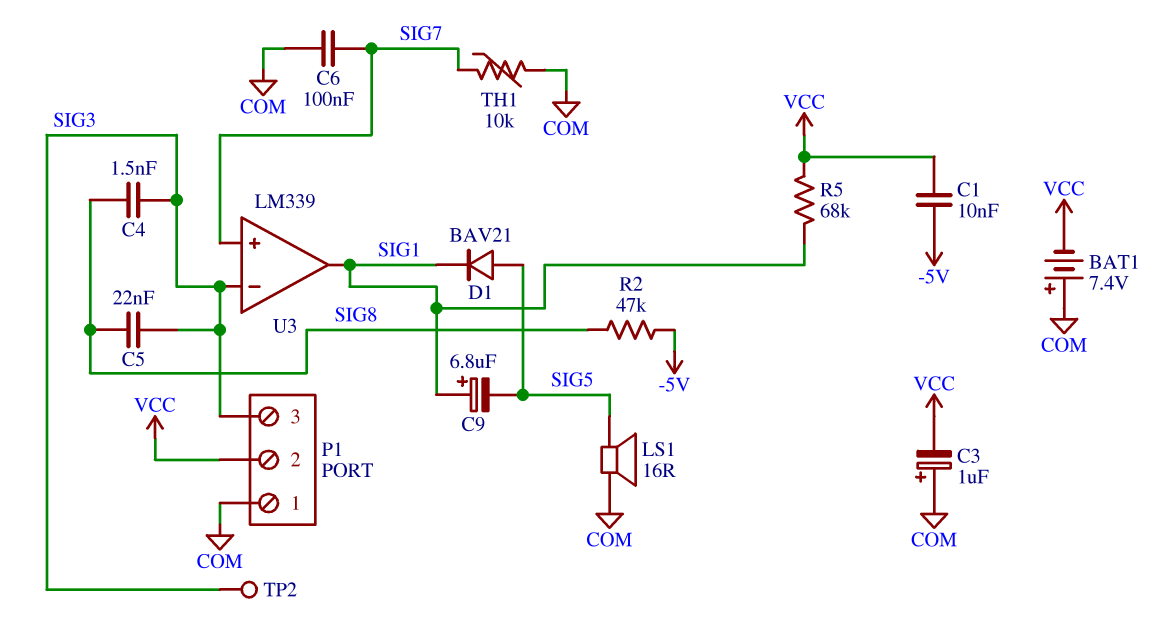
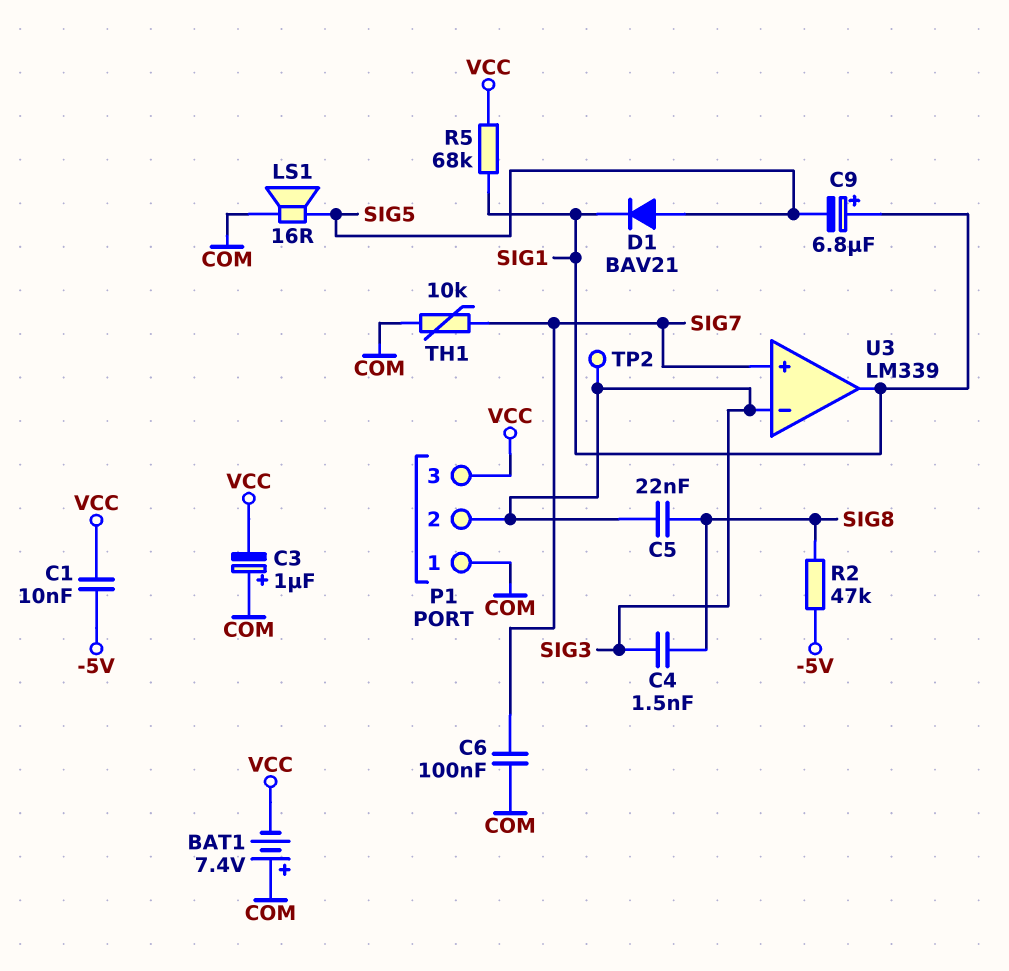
P1 pin 2: VCC -> SIG3
P1 pin 3: SIG3 -> VCC

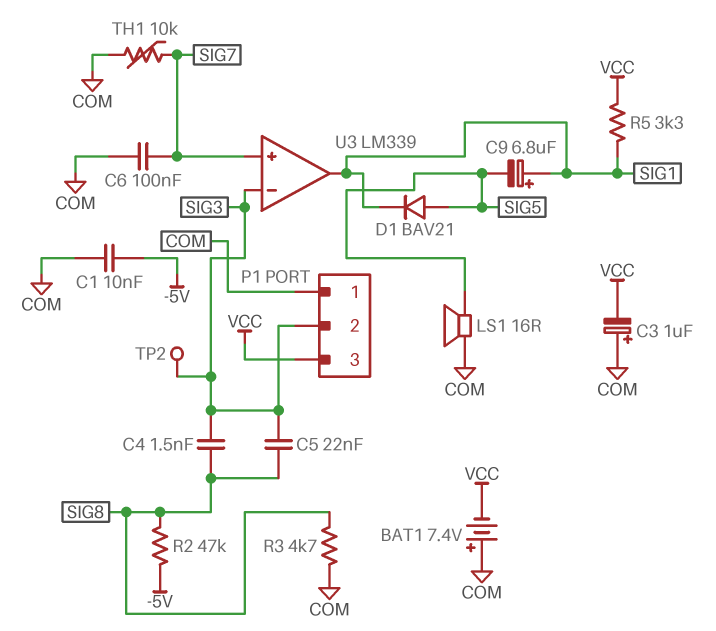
C1: 10nF (-5V, VCC) -> 10nF (-5V, COM)
R3: none -> 4.7k (COM, SIG8)
R5: 68k (SIG1, VCC) -> 3.3k (SIG1, VCC)

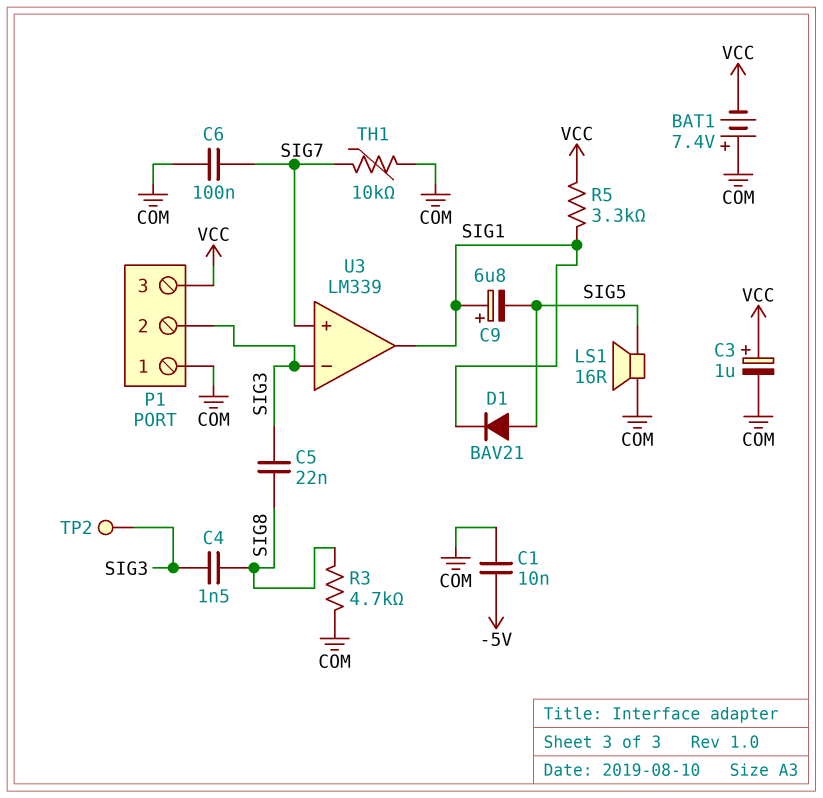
C3: 1uF (plus COM, minus VCC) -> 1uF (plus VCC, minus COM)
R2: 47k (-5V, SIG8) -> none

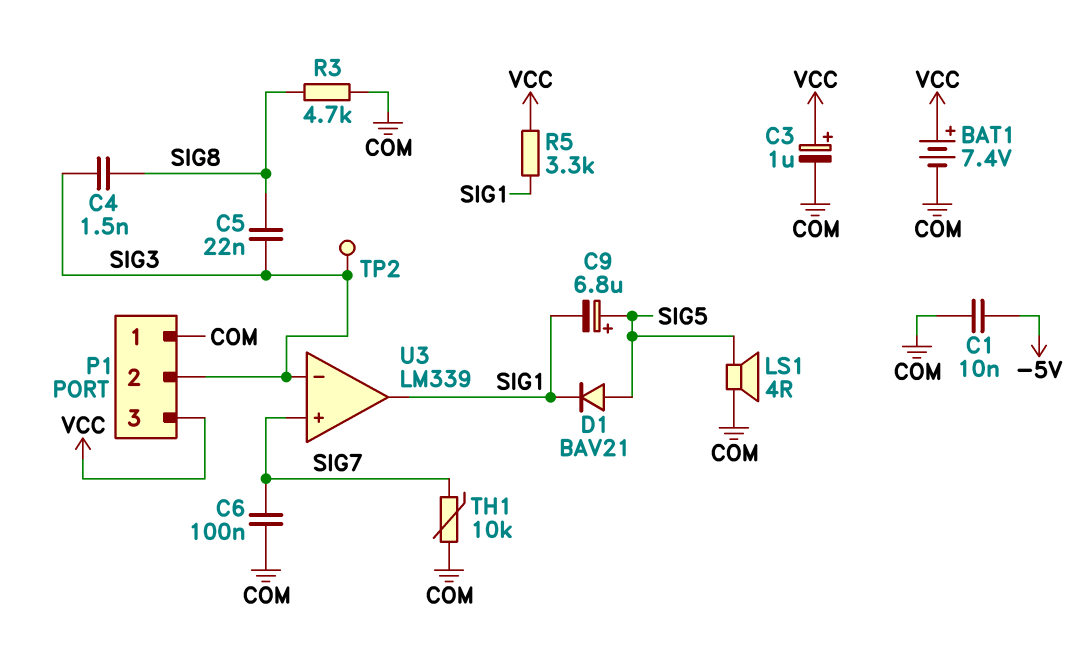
BAT1: 7.4V (plus COM, minus VCC) -> 7.4V (plus VCC, minus COM)
C9: 6.8uF (plus SIG1, minus SIG5) -> 6.8uF (plus SIG5, minus SIG1)
LS1: speaker 16R (COM, SIG5) -> speaker 4R (COM, SIG5)

